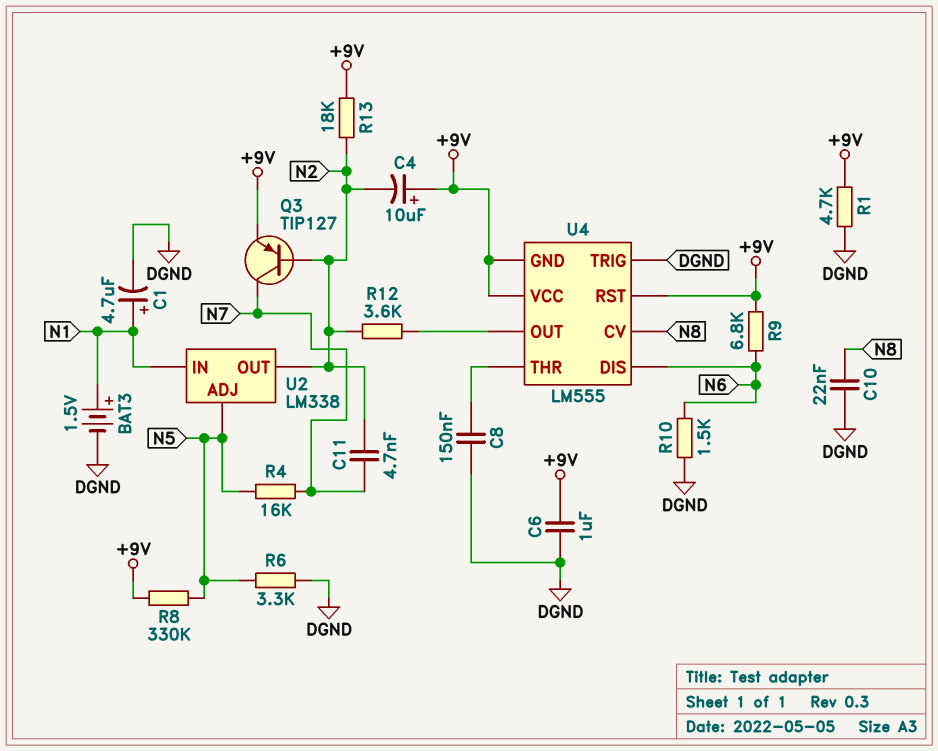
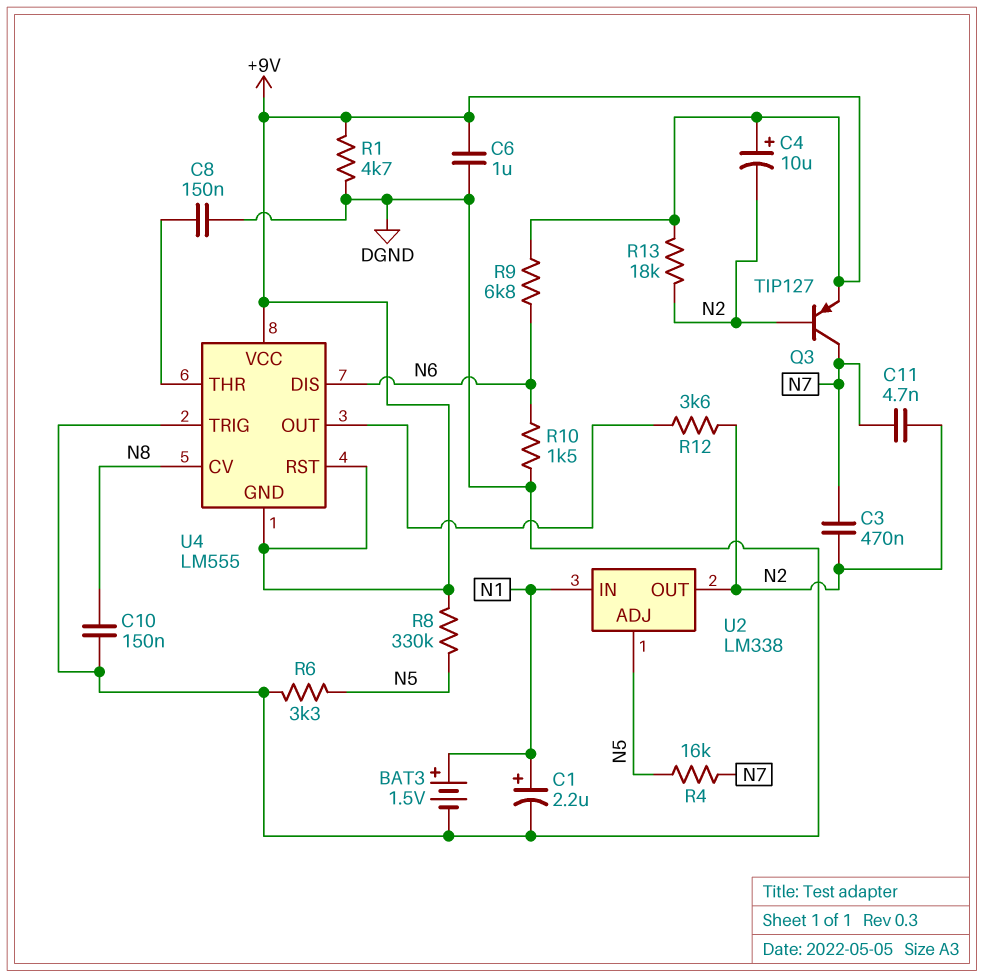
C1: 4.7uF (plus N1, minus DGND) -> 2.2uF (plus N1, minus DGND)
C3: none -> 470nF (N2, N7)
C10: 22nF (DGND, N8) -> 150nF (DGND, N8)

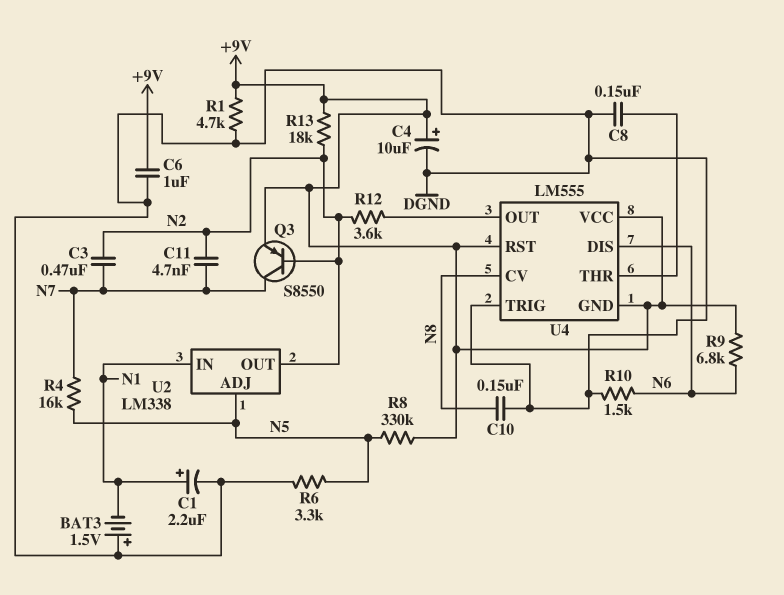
BAT3: 1.5V (plus N1, minus DGND) -> 1.5V (plus DGND, minus N1)
C4: 10uF (plus +9V, minus N2) -> 10uF (plus +9V, minus DGND)
Q3: PNP TIP127 (B N2, C N7, E +9V) -> PNP S8550 (B N2, C N7, E +9V)

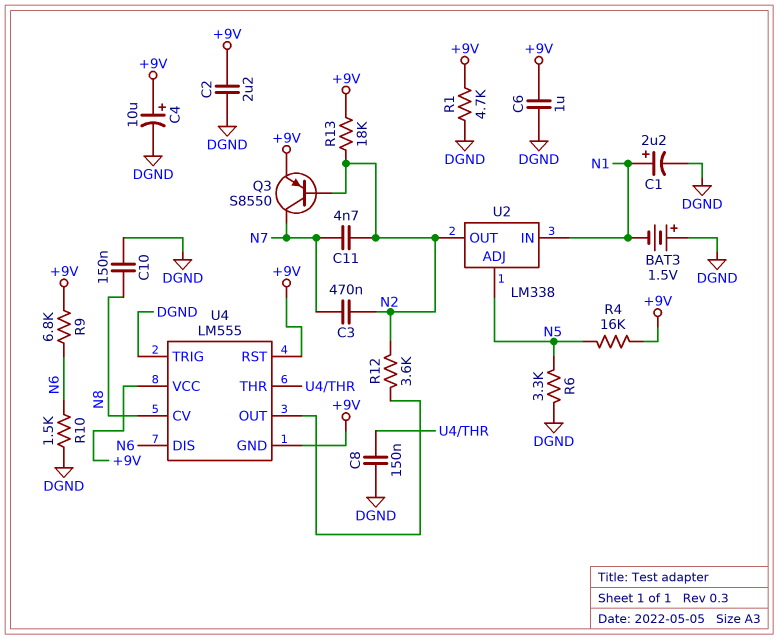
C2: none -> 2.2uF (+9V, DGND)
R4: 16k (N5, N7) -> 16k (+9V, N5)
R8: 330k (+9V, N5) -> none

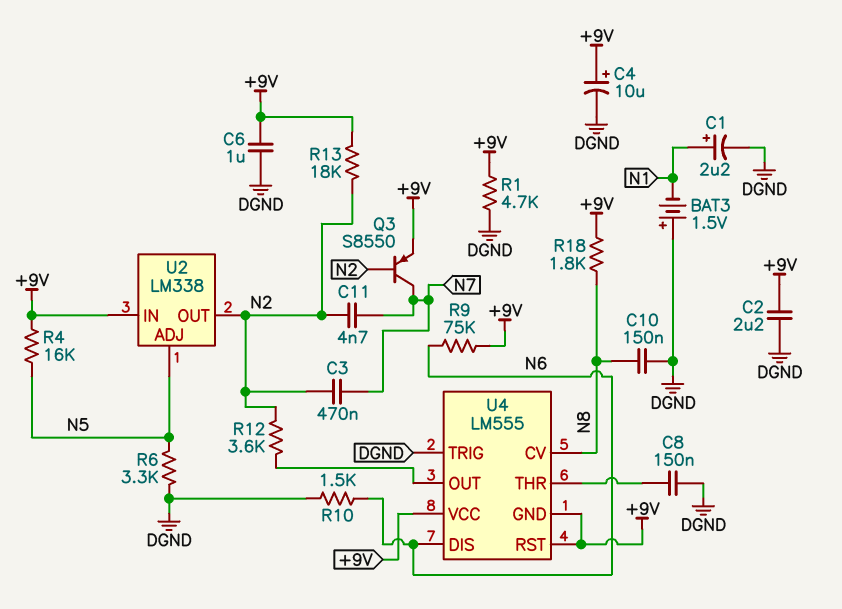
R9: 6.8k (+9V, N6) -> 75k (+9V, N6)
R18: none -> 1.8k (+9V, N8)
U2 pin IN: N1 -> +9V

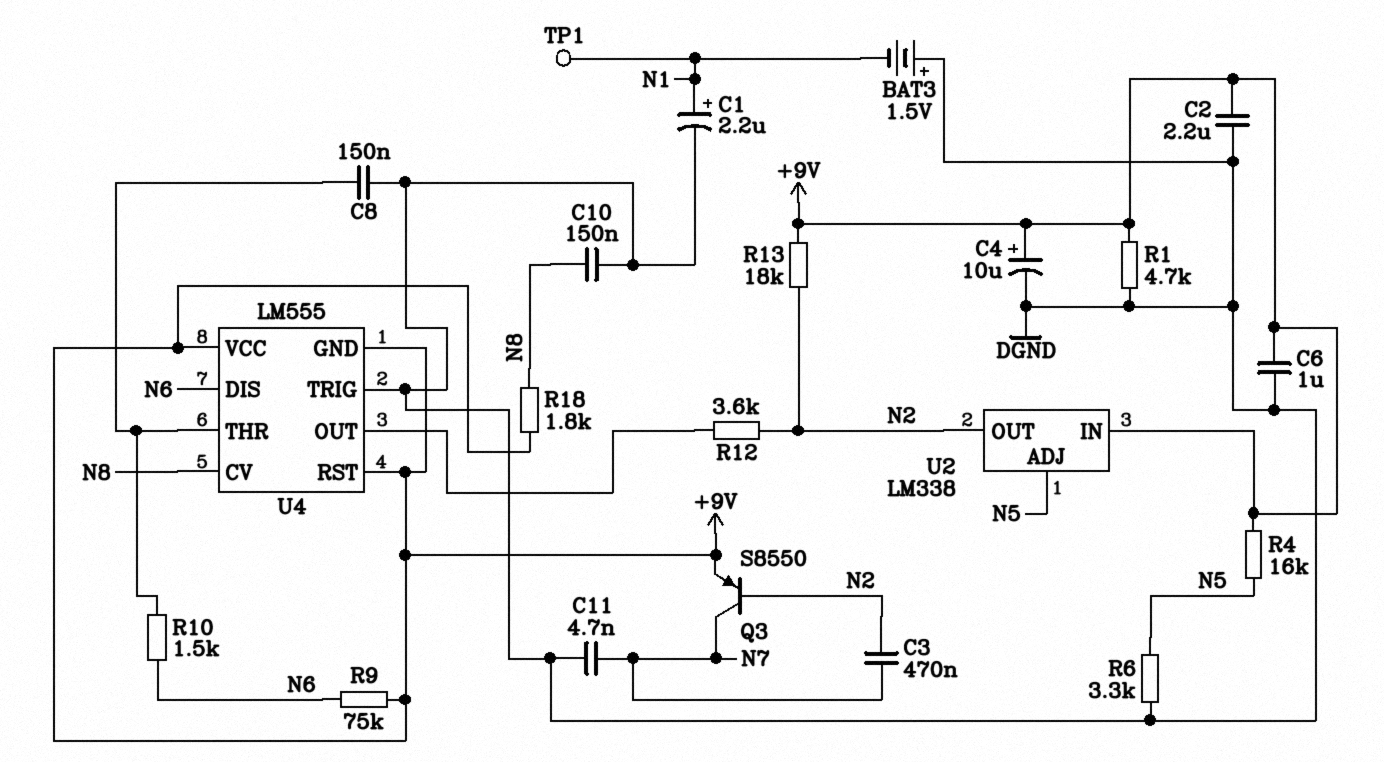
C11: 4.7nF (N2, N7) -> 4.7nF (DGND, N7)
R10: 1.5k (DGND, N6) -> 1.5k (N6, U4/THR)
TP1: none -> test point (N1)

